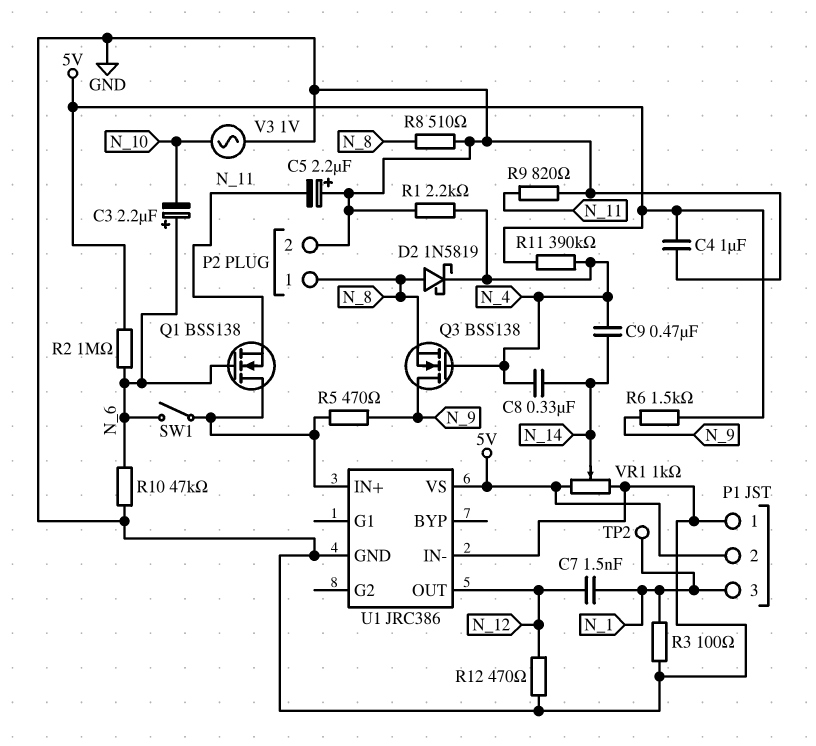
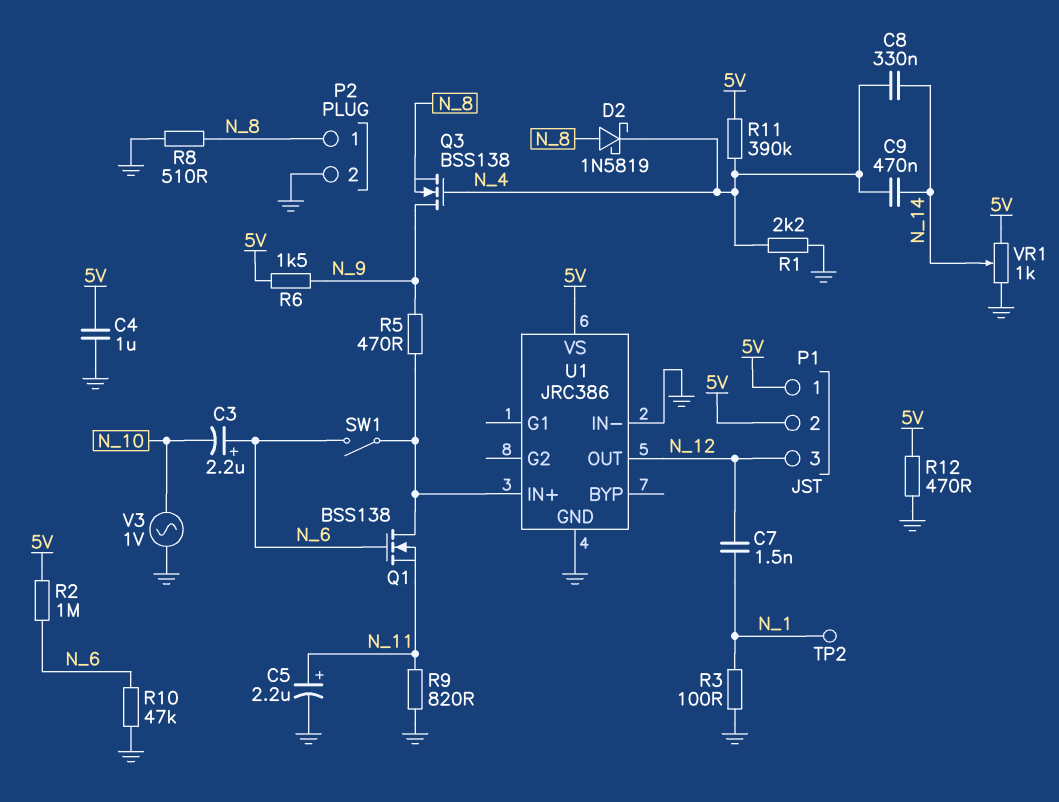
C5: 2.2uF (plus GND, minus N_11) -> 2.2uF (plus N_11, minus GND)
P1 pin 1: GND -> 5V
P1 pin 3: N_1 -> N_12
R12: 470 (GND, N_12) -> 470 (5V, GND)

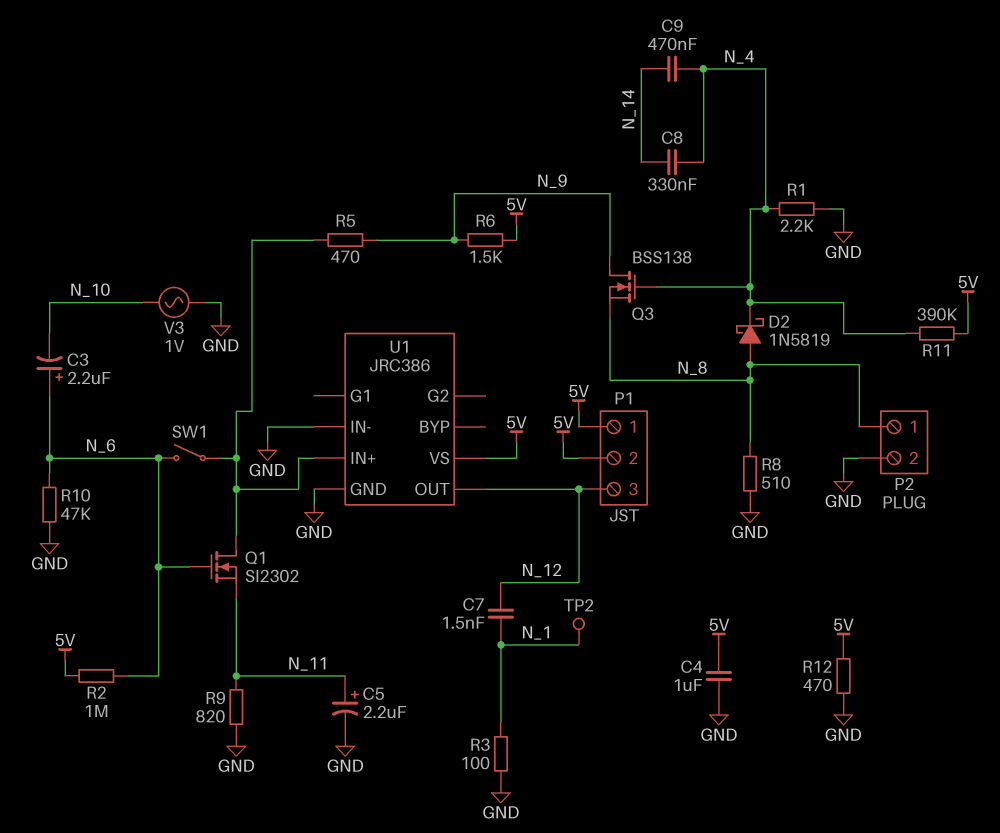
Q1: NMOS BSS138 (G N_6, D U1/IN+, S N_11) -> NMOS SI2302 (G N_6, D U1/IN+, S N_11)
VR1: 1k (5V, GND, wiper N_14) -> none

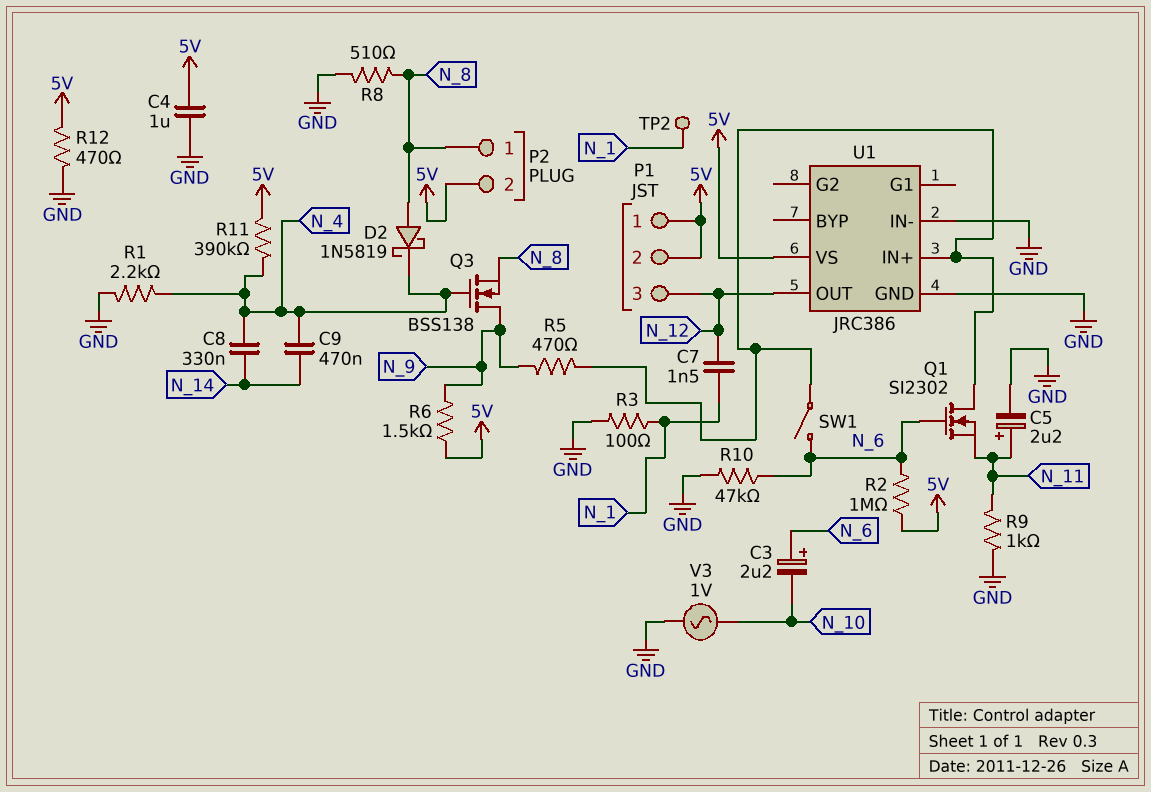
P2 pin 2: GND -> 5V
R9: 820 (GND, N_11) -> 1k (GND, N_11)

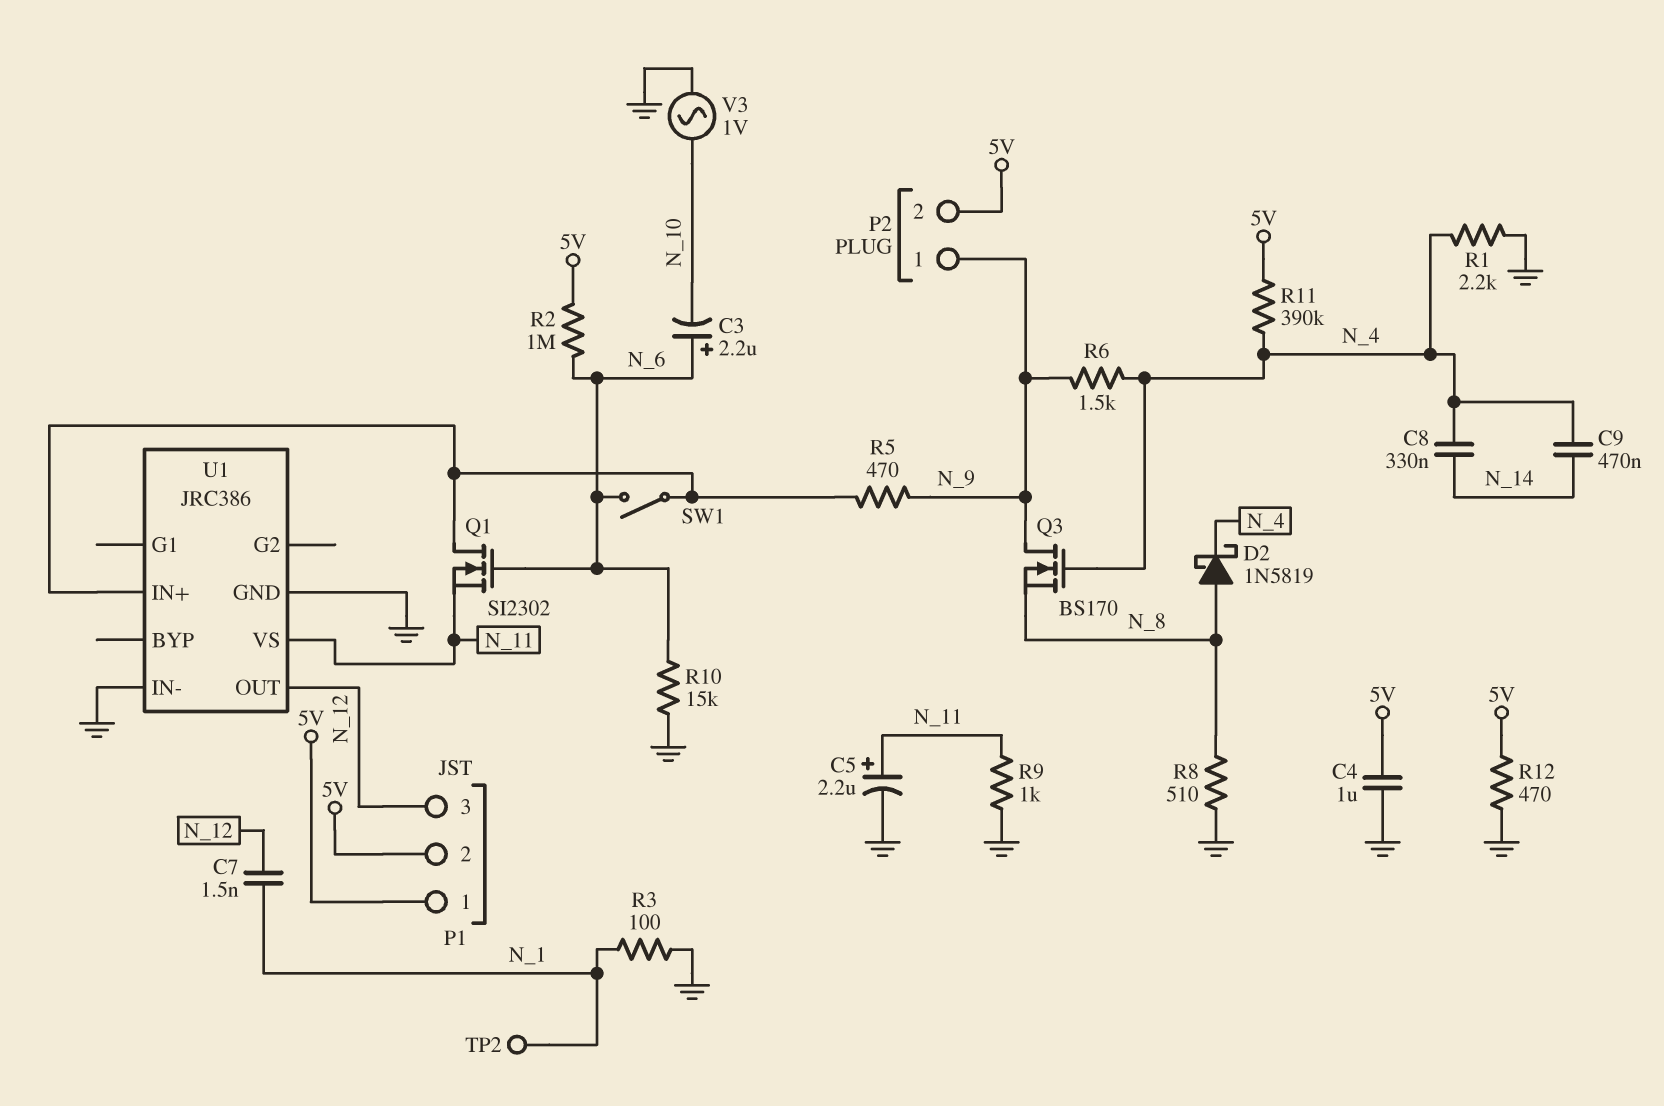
P2 pin 1: N_8 -> N_9
Q3: NMOS BSS138 (G N_4, D N_9, S N_8) -> NMOS BS170 (G N_4, D N_9, S N_8)
R6: 1.5k (5V, N_9) -> 1.5k (N_4, N_9)
R10: 47k (GND, N_6) -> 15k (GND, N_6)
U1 pin VS: 5V -> N_11

